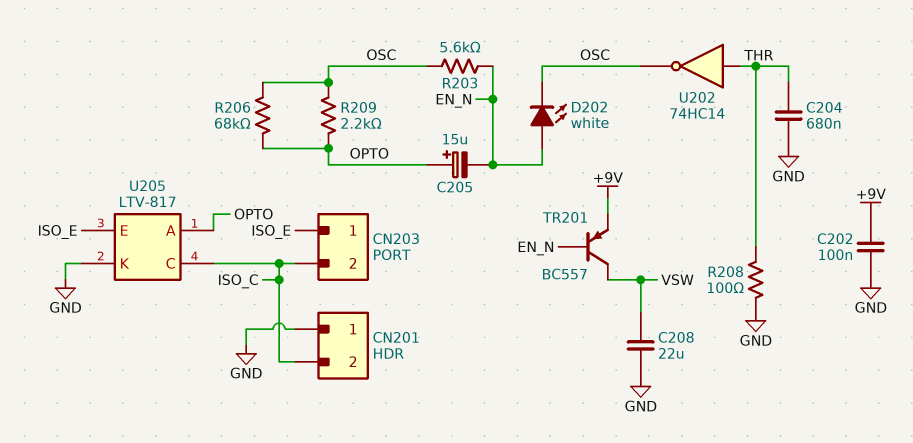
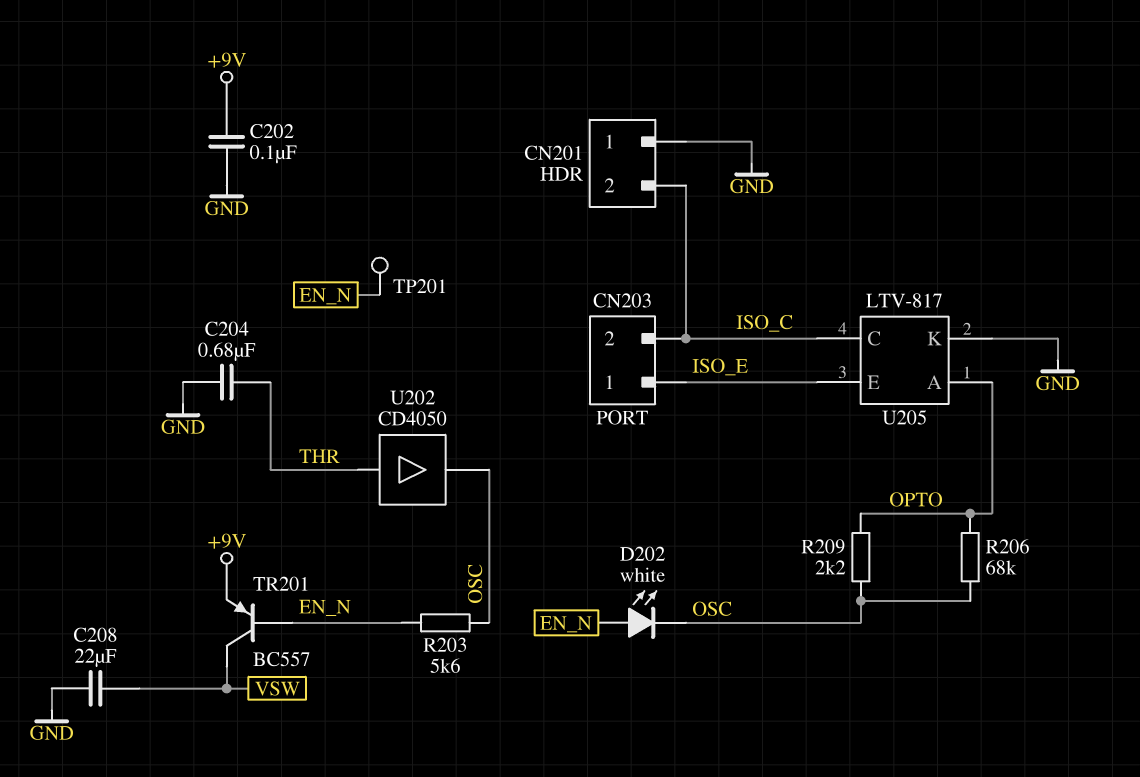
C205: 15uF (plus OPTO, minus EN_N) -> none
R208: 100 (GND, THR) -> none
TP201: none -> test point (EN_N)
U202: NOT 74HC14 (in THR, out OSC) -> buffer CD4050 (in THR, out OSC)

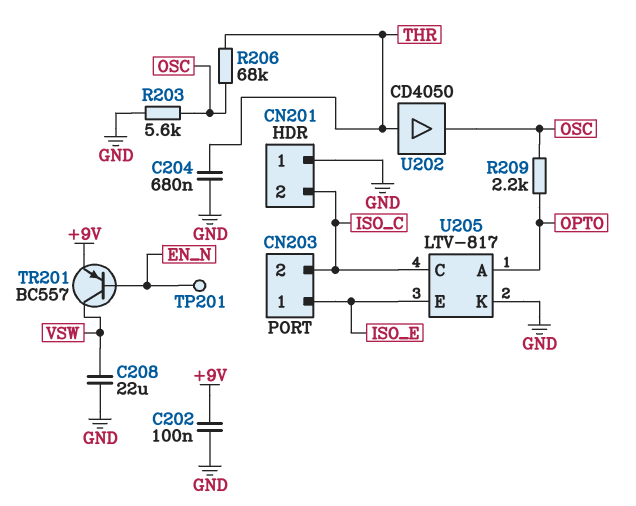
D202: LED white (A EN_N, K OSC) -> none
R203: 5.6k (EN_N, OSC) -> 5.6k (GND, OSC)
R206: 68k (OPTO, OSC) -> 68k (OSC, THR)

